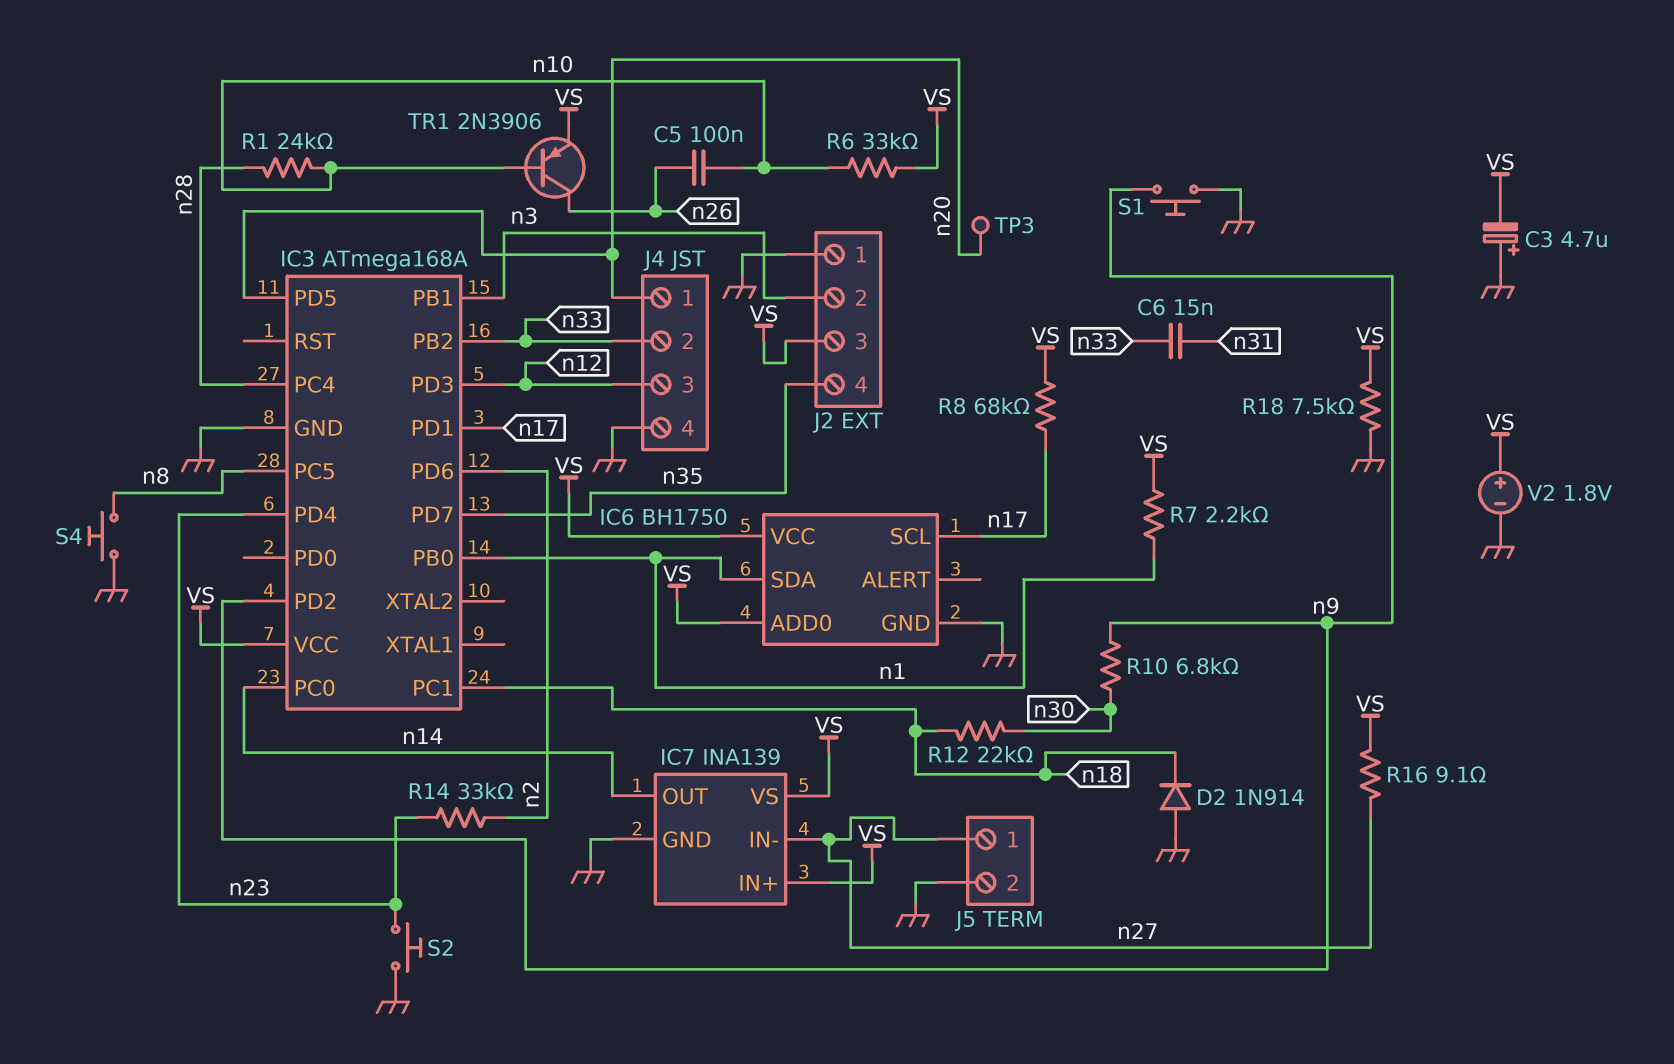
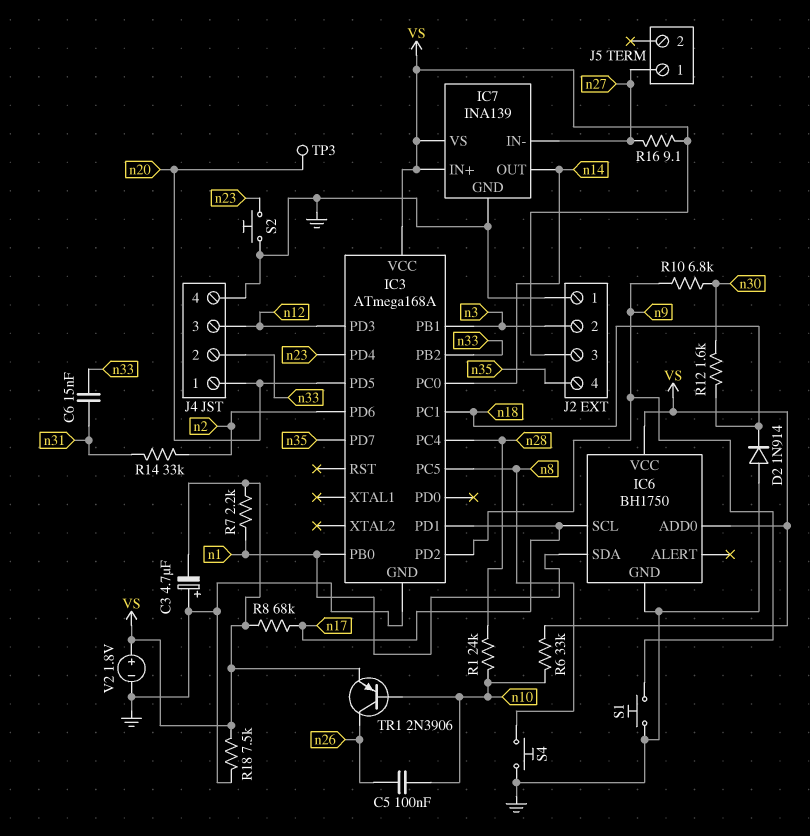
J5 pin 2: GND -> none
R12: 22k (n18, n30) -> 1.6k (n18, n30)
R14: 33k (n2, n23) -> 33k (n2, n31)

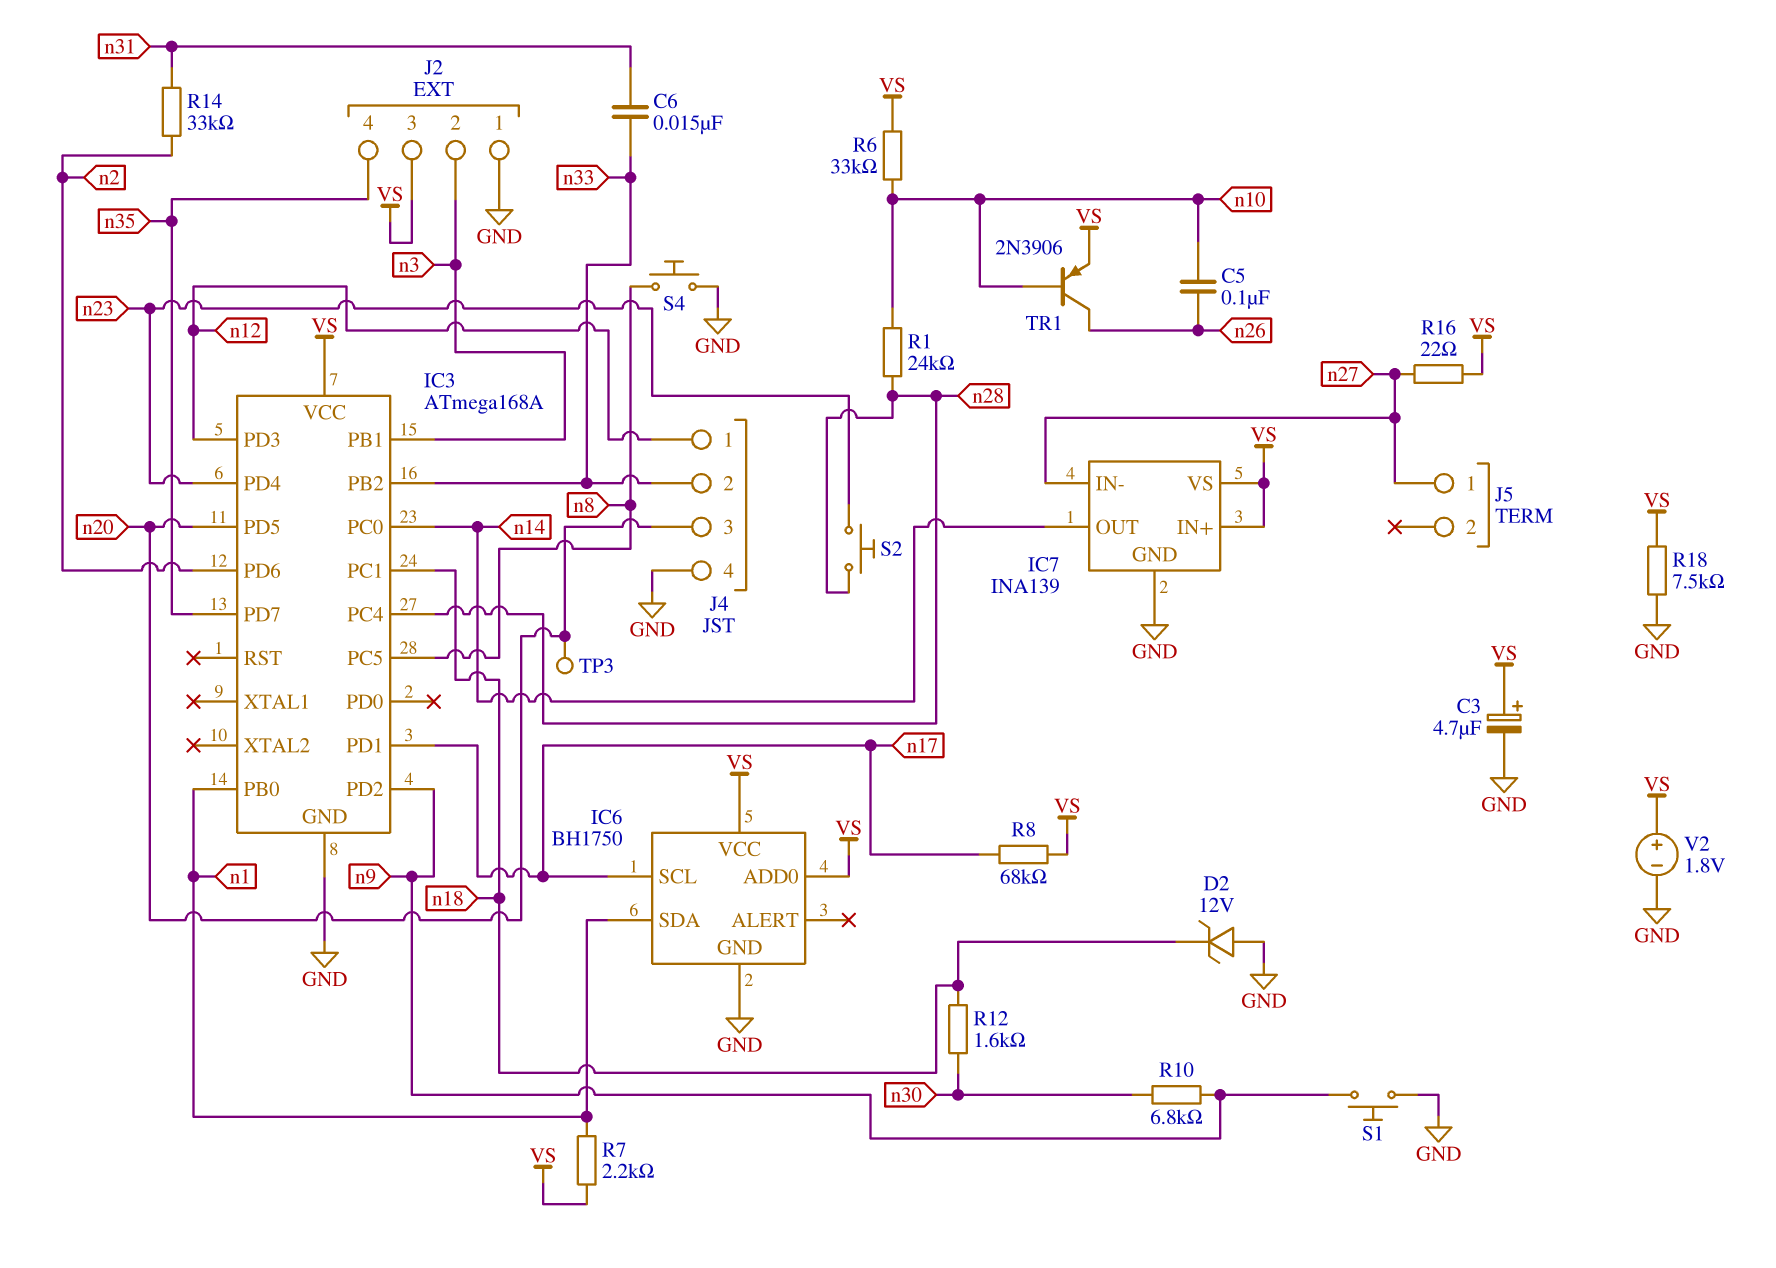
C3: 4.7uF (plus GND, minus VS) -> 4.7uF (plus VS, minus GND)
D2: diode 1N914 (A GND, K n18) -> zener 12V (A GND, K n18)
J4 pin 1: n20 -> n12
J4 pin 3: n12 -> n20
R16: 9.1 (VS, n27) -> 22 (VS, n27)
S2: button (GND, n23) -> button (n23, n28)

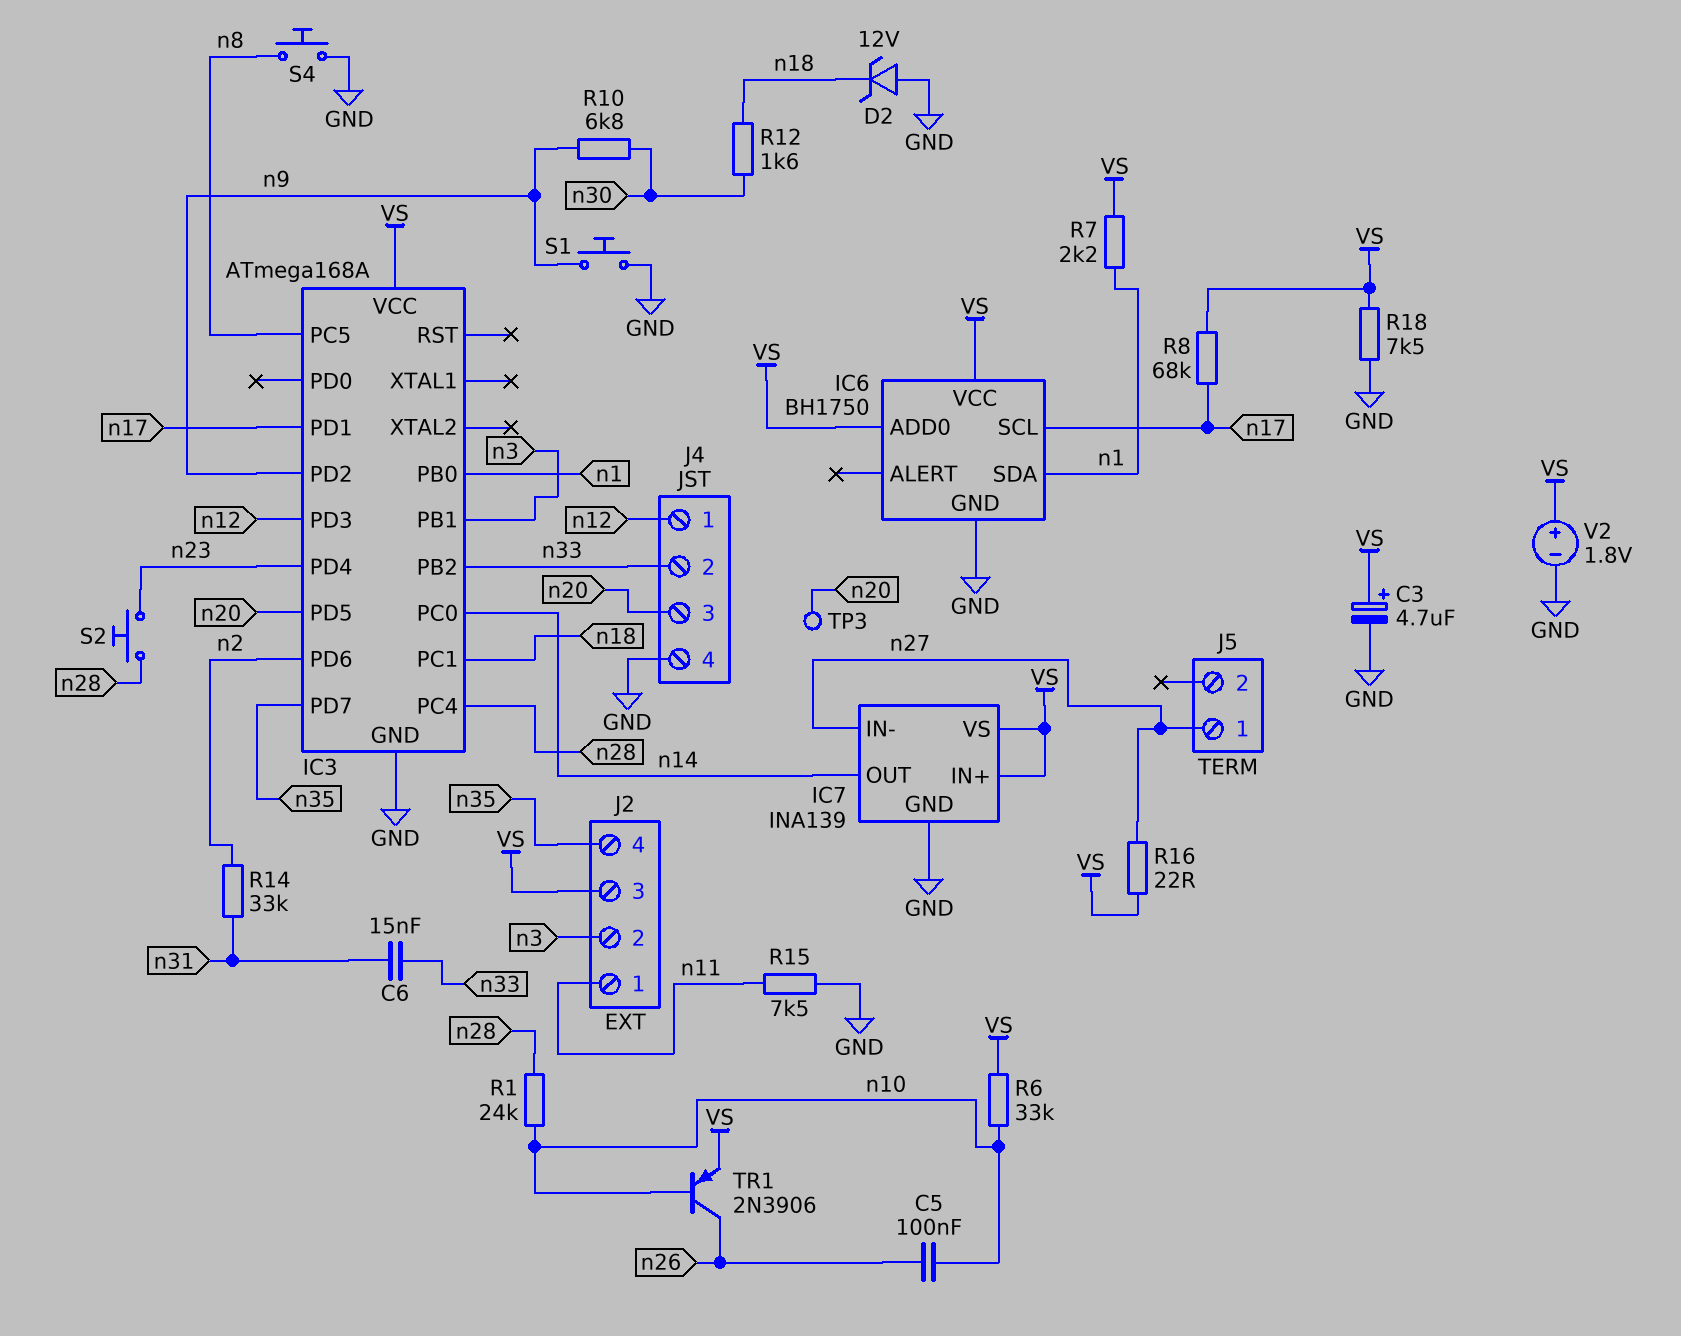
J2 pin 1: GND -> n11
R15: none -> 7.5k (GND, n11)

